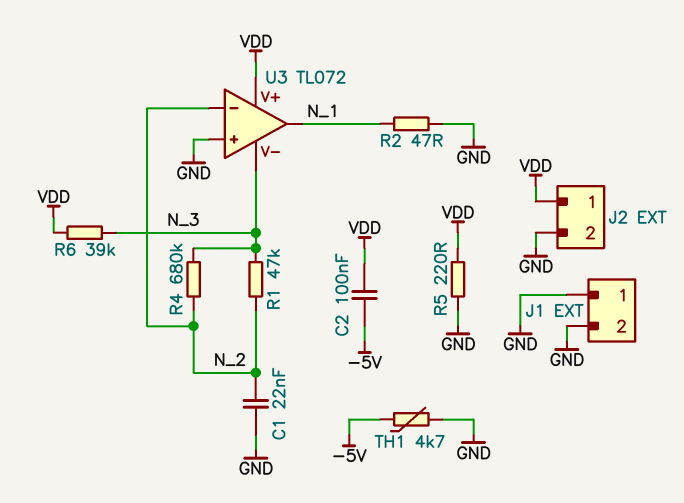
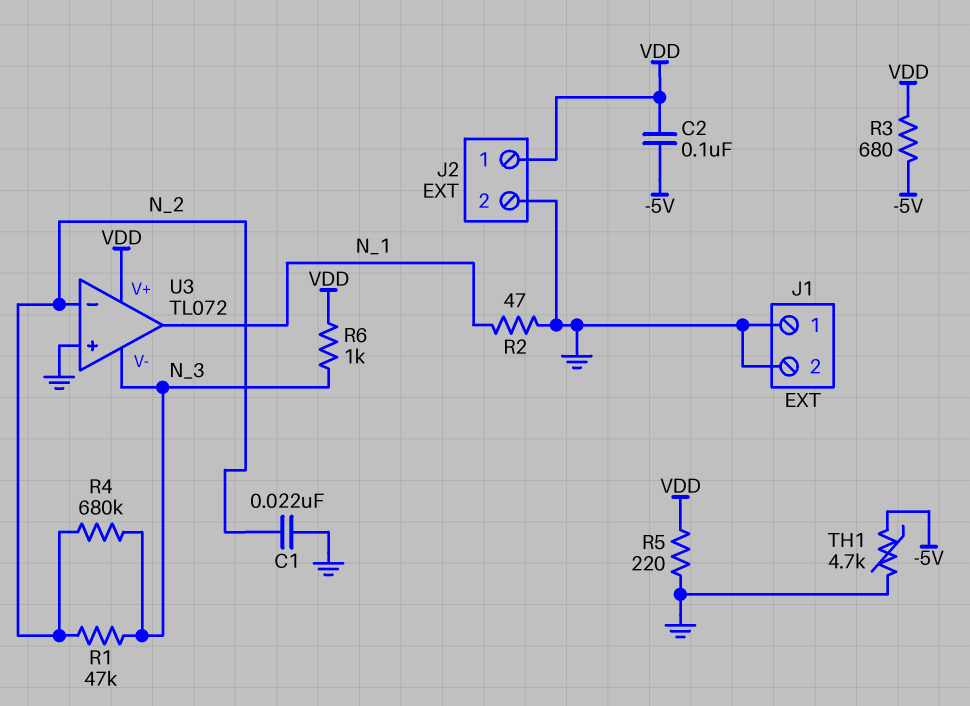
R3: none -> 680 (-5V, VDD)
R6: 39k (N_3, VDD) -> 1k (N_3, VDD)

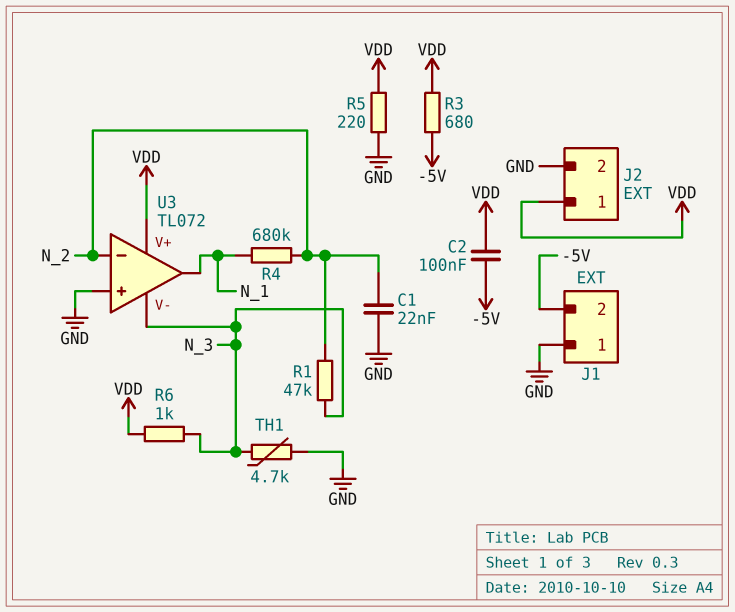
J1 pin 2: GND -> -5V
R2: 47 (GND, N_1) -> none
R4: 680k (N_2, N_3) -> 680k (N_1, N_2)
TH1: 4.7k (-5V, GND) -> 4.7k (GND, N_3)

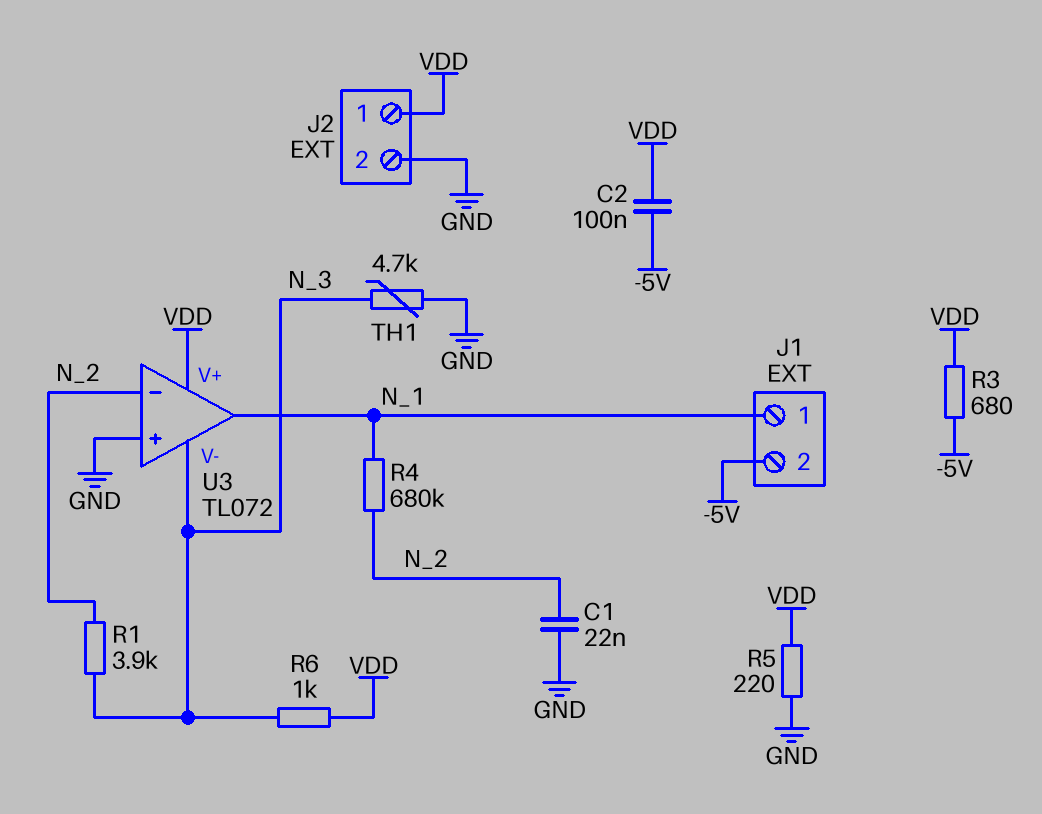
J1 pin 1: GND -> N_1
R1: 47k (N_2, N_3) -> 3.9k (N_2, N_3)

